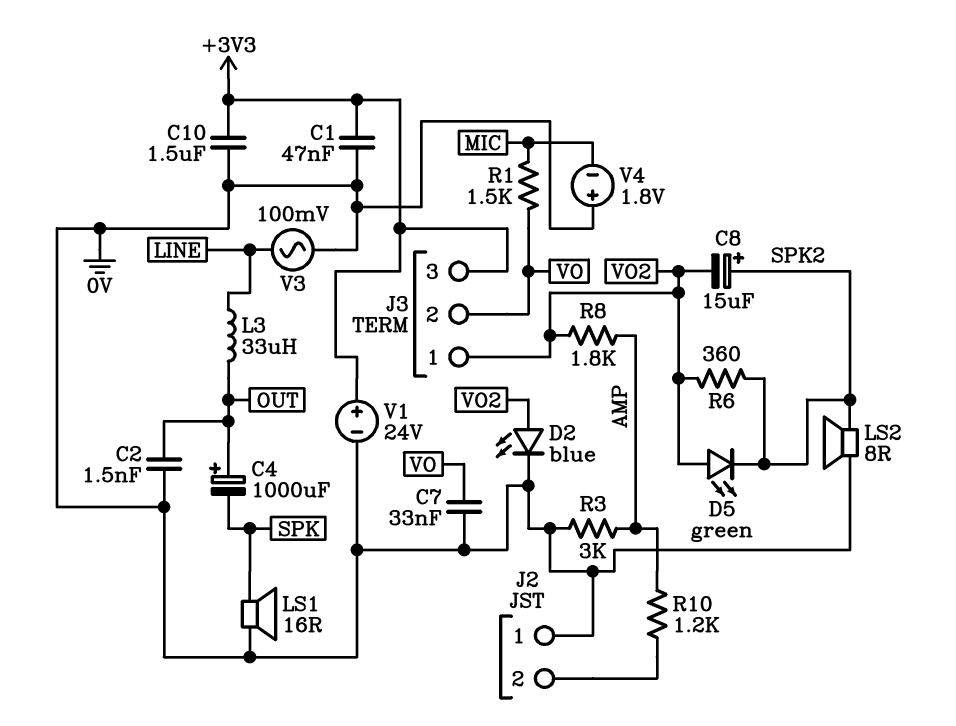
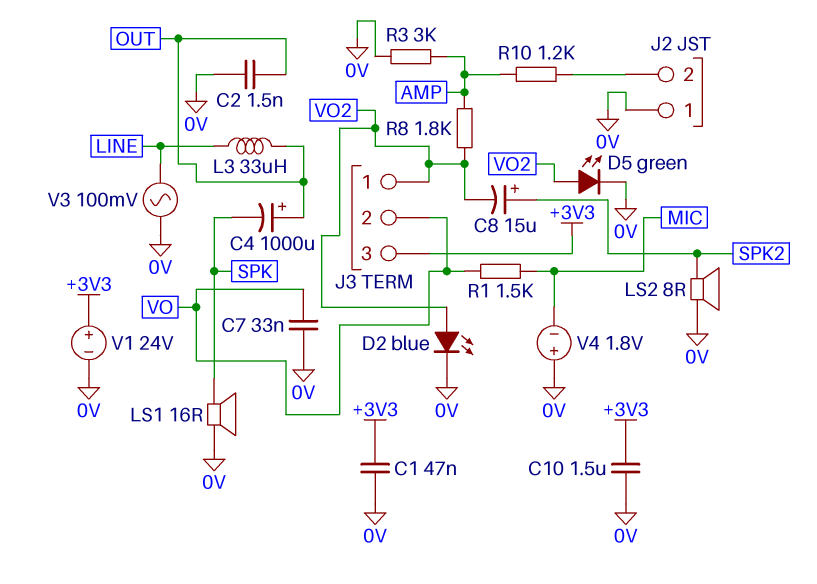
D5: LED green (A VO2, K SPK2) -> LED green (A VO2, K 0V)
R6: 360 (SPK2, VO2) -> none

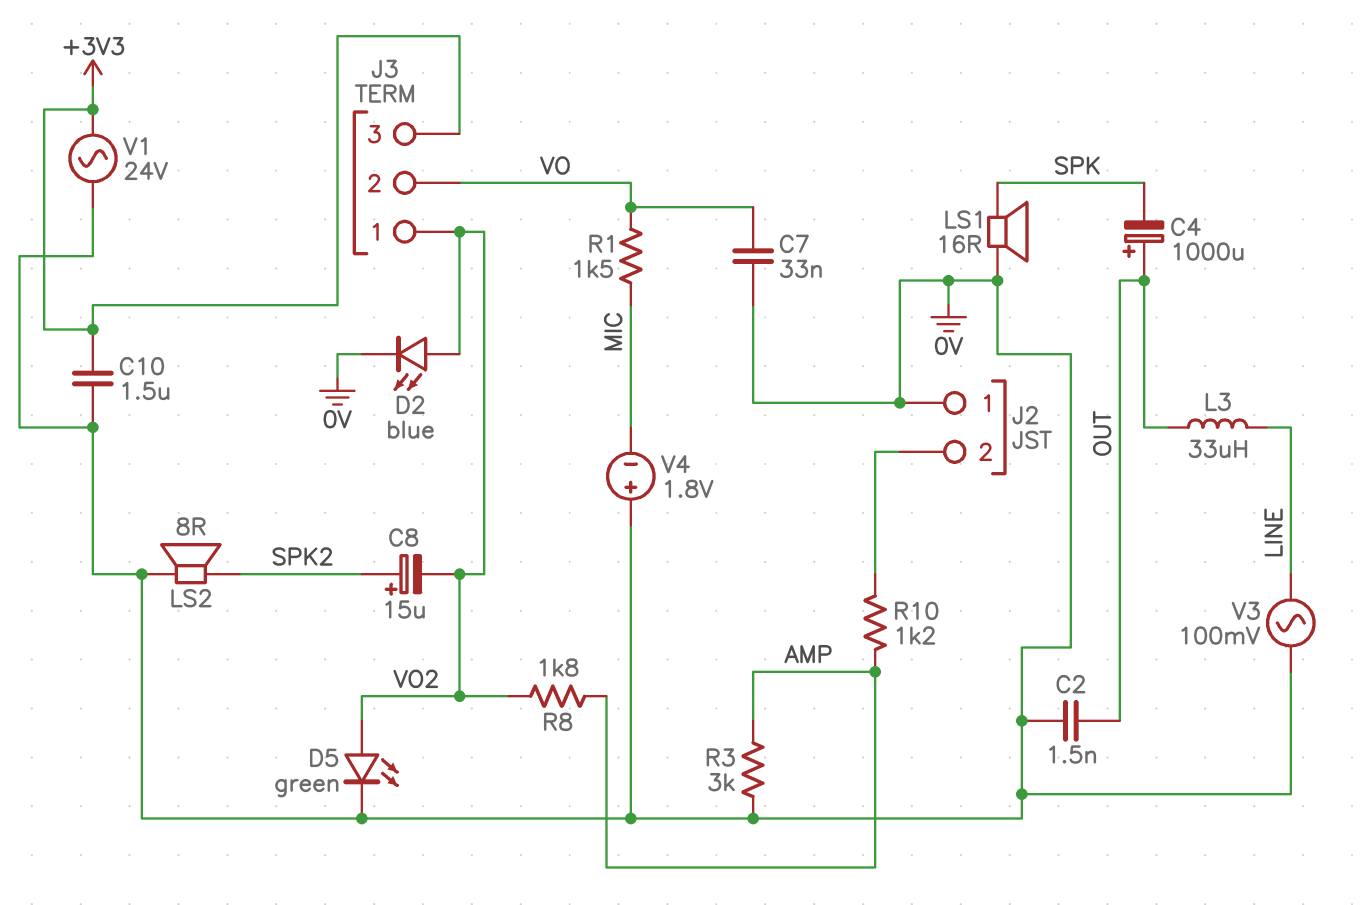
C1: 47nF (+3V3, 0V) -> none
V1: 24V (plus +3V3, minus 0V) -> AC 24V (+3V3, 0V)

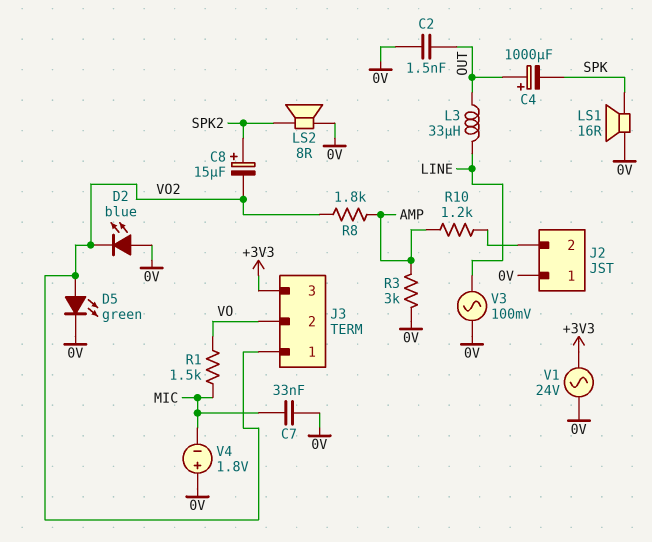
C7: 33nF (0V, VO) -> 33nF (0V, MIC)
C10: 1.5uF (+3V3, 0V) -> none
D2: LED blue (A VO2, K 0V) -> LED blue (A 0V, K VO2)

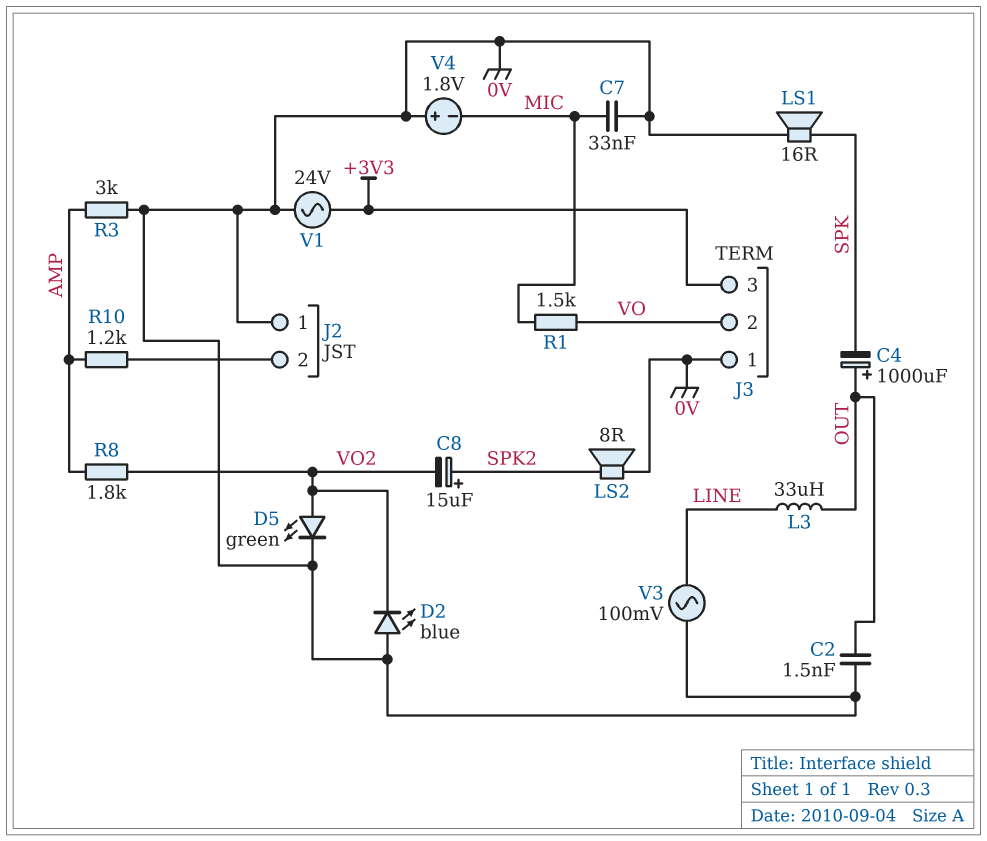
J3 pin 1: VO2 -> 0V

